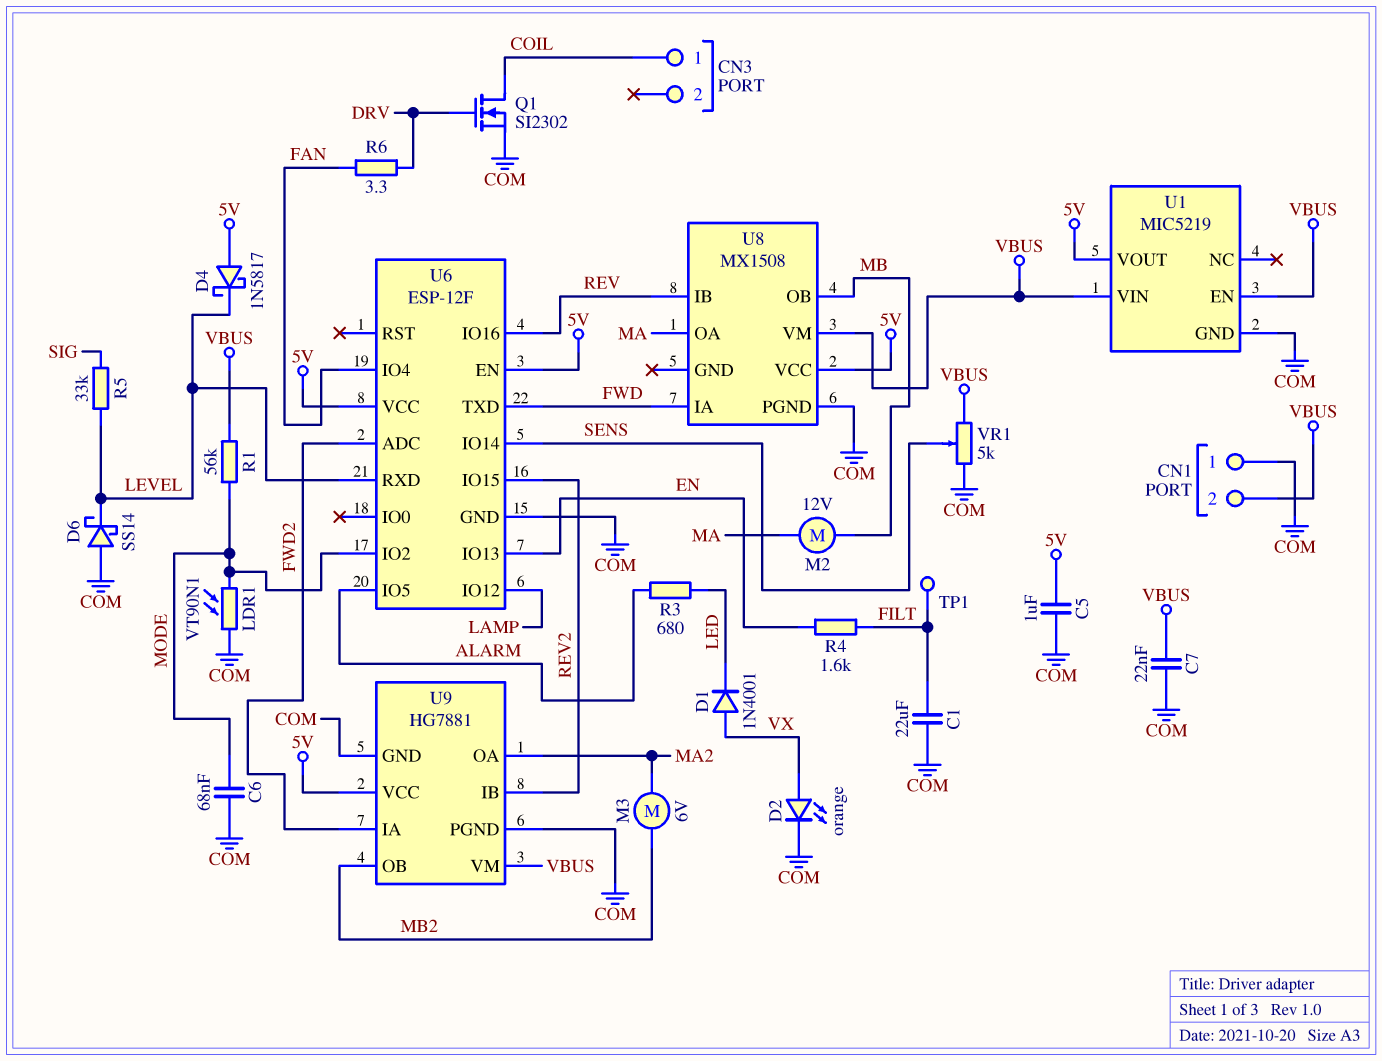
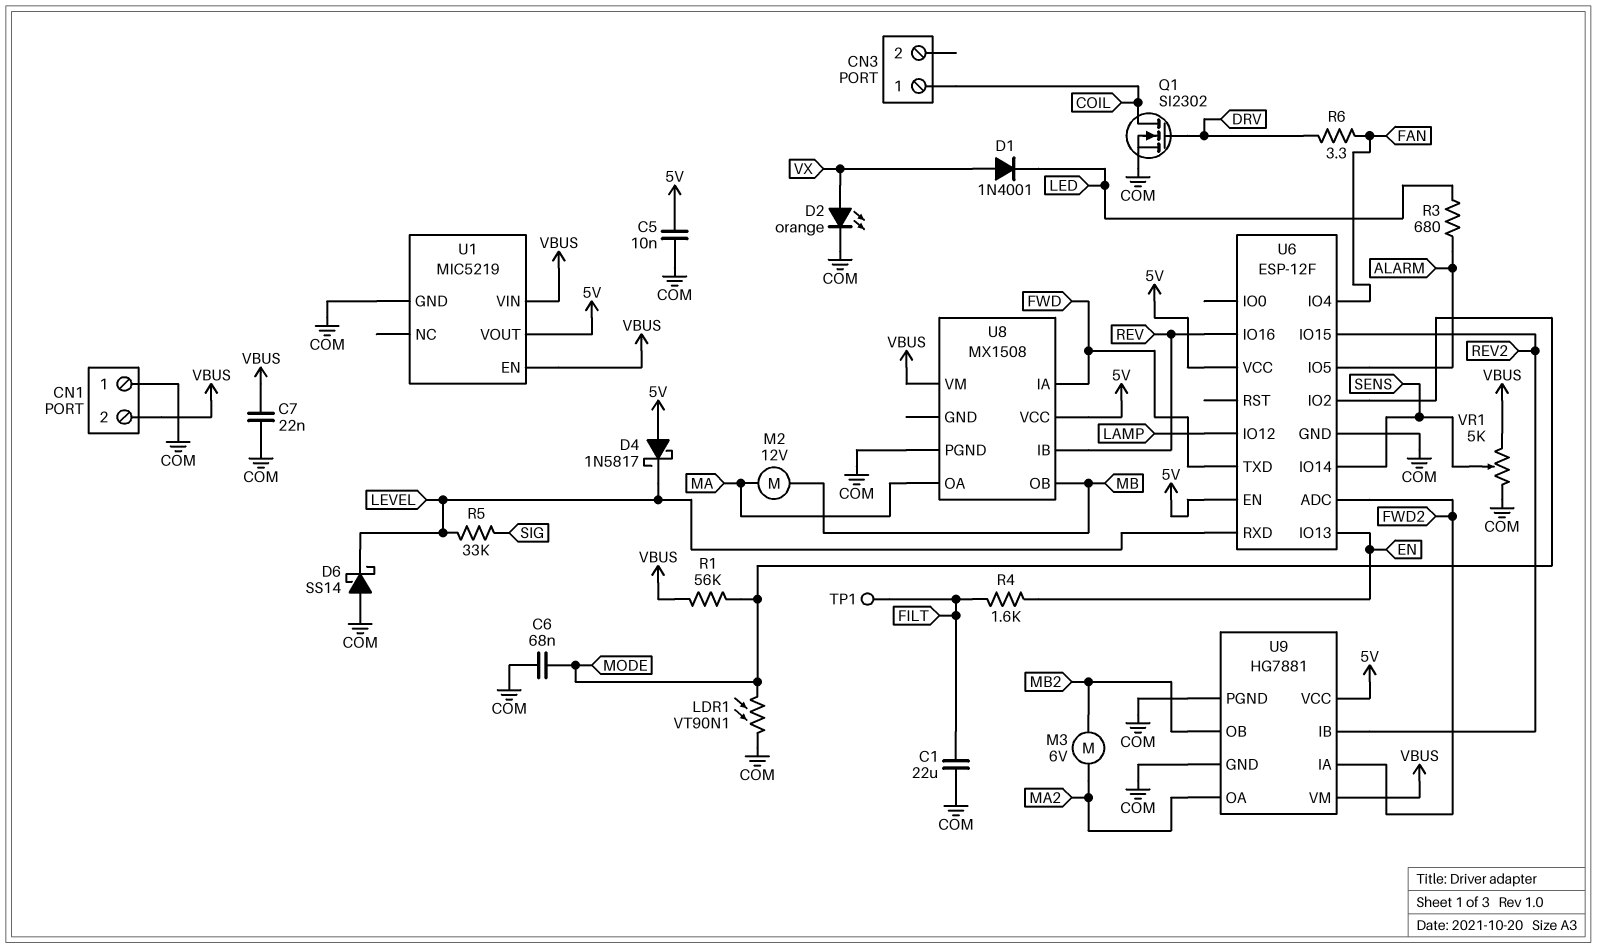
C5: 1uF (5V, COM) -> 10nF (5V, COM)

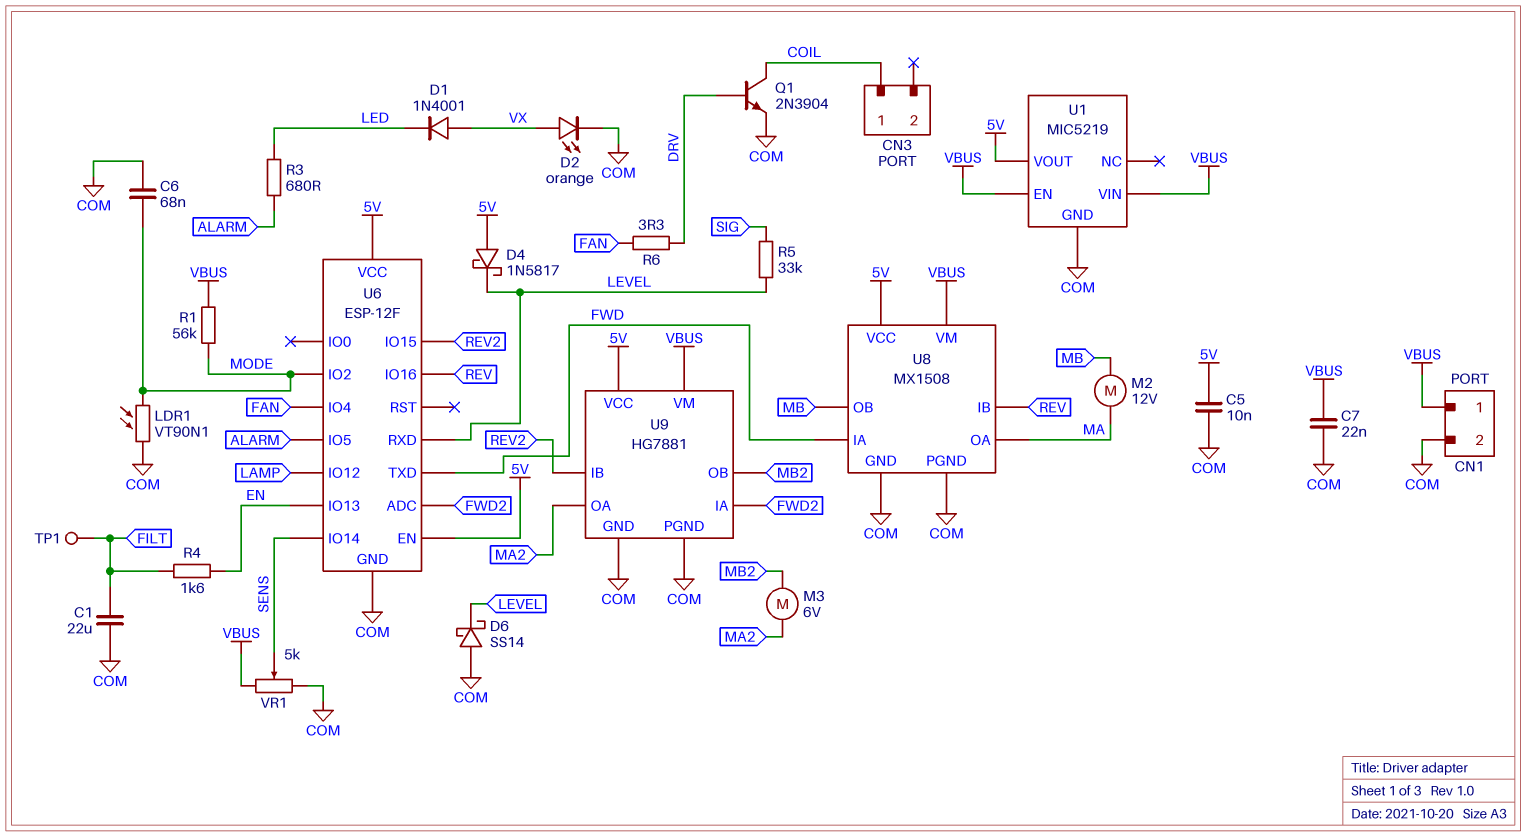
CN1 pin 1: COM -> VBUS
CN1 pin 2: VBUS -> COM
Q1: NMOS SI2302 (G DRV, D COIL, S COM) -> NPN 2N3904 (B DRV, C COIL, E COM)
U8 pin GND: none -> COM

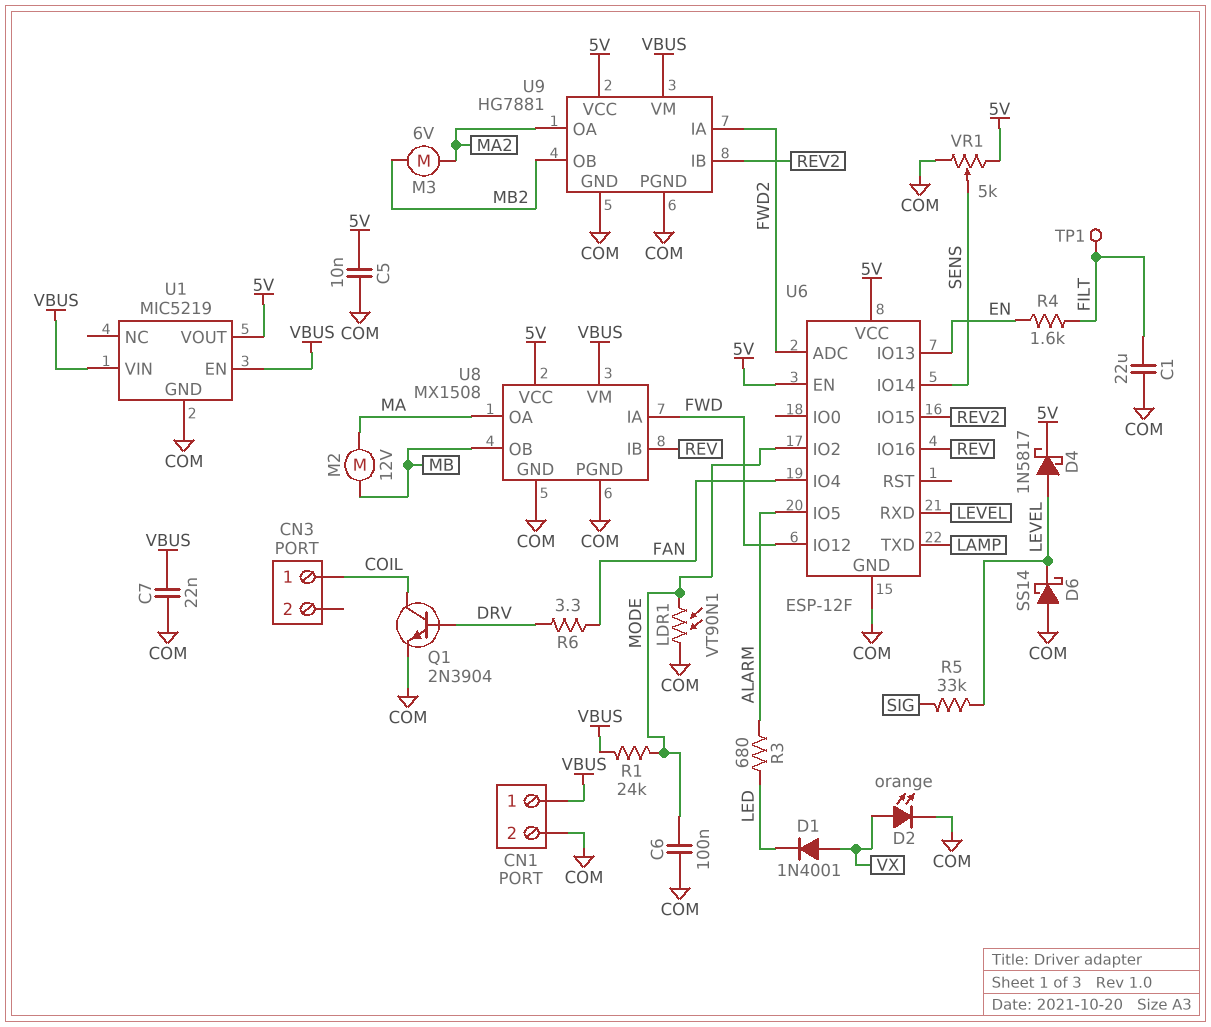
C6: 68nF (COM, MODE) -> 100nF (COM, MODE)
D4: schottky 1N5817 (A 5V, K LEVEL) -> schottky 1N5817 (A LEVEL, K 5V)
R1: 56k (MODE, VBUS) -> 24k (MODE, VBUS)
U6 pin IO12: LAMP -> FWD
U6 pin TXD: FWD -> LAMP
VR1: 5k (COM, VBUS, wiper SENS) -> 5k (5V, COM, wiper SENS)

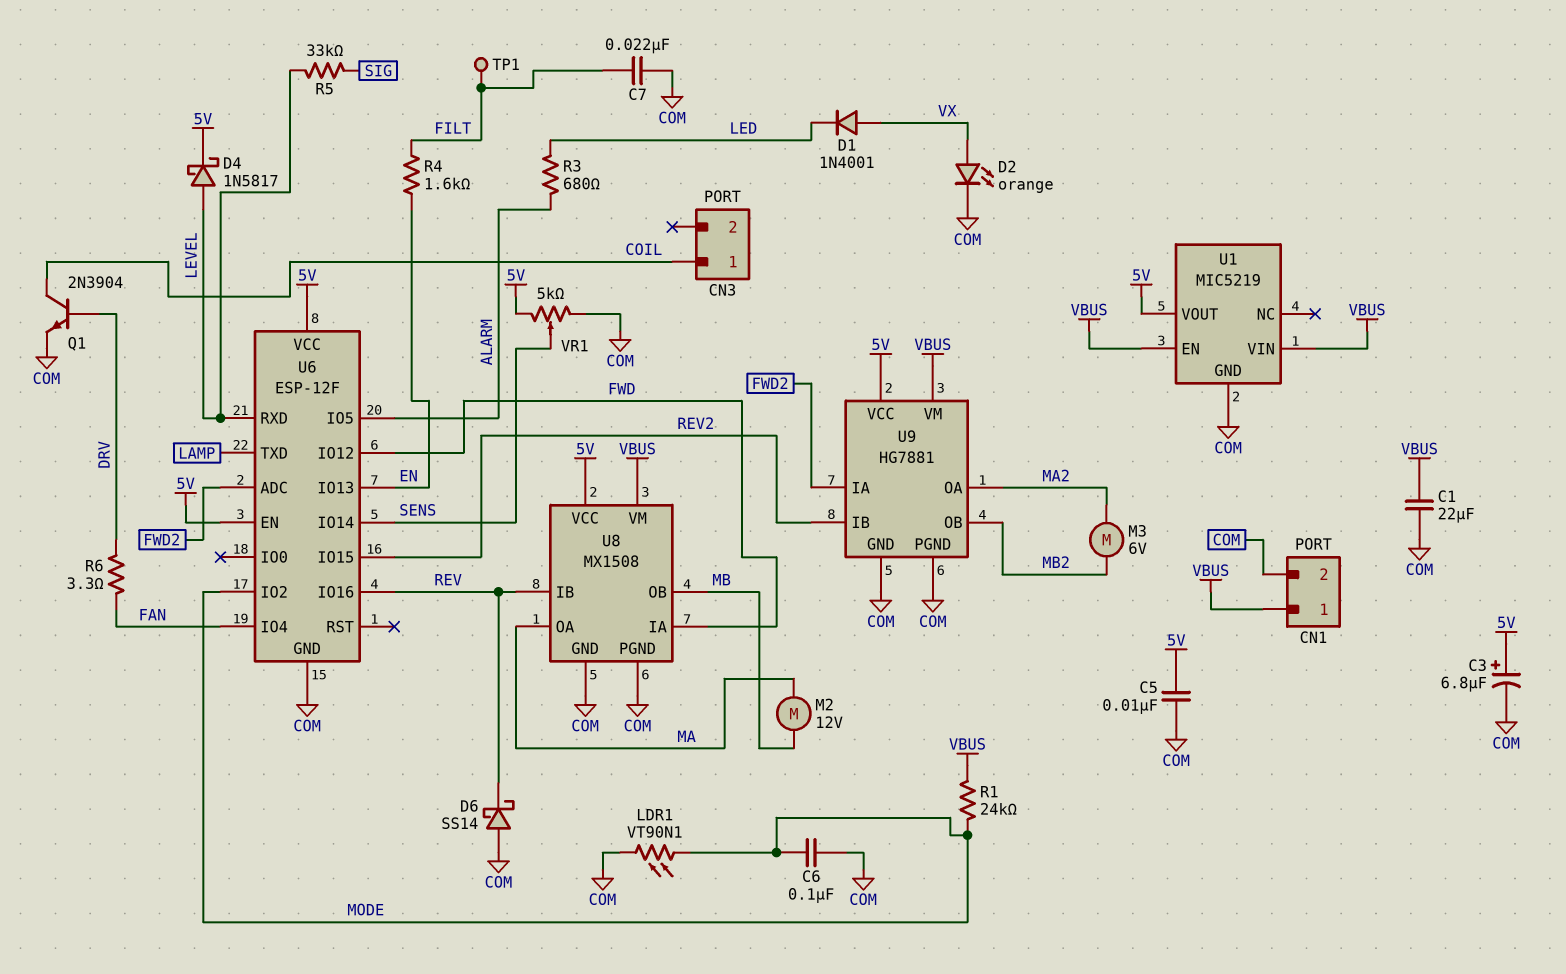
C1: 22uF (COM, FILT) -> 22uF (COM, VBUS)
C3: none -> 6.8uF (plus 5V, minus COM)
C7: 22nF (COM, VBUS) -> 22nF (COM, FILT)
D6: schottky SS14 (A COM, K LEVEL) -> schottky SS14 (A COM, K REV)

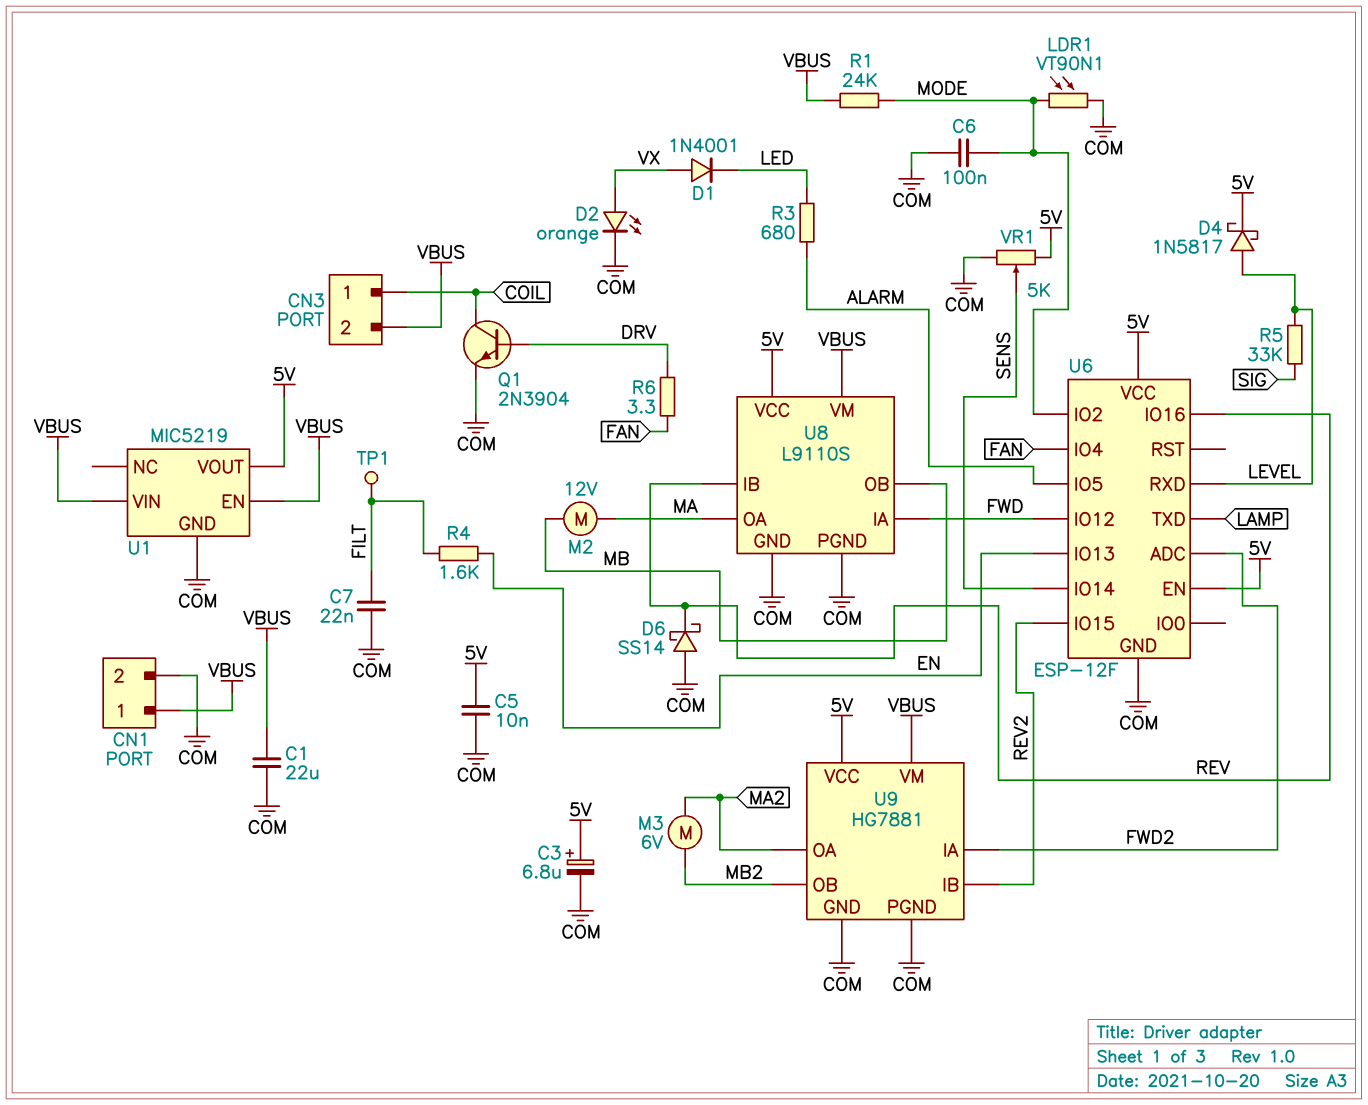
CN3 pin 2: none -> VBUS
U8: MX1508 -> L9110S

